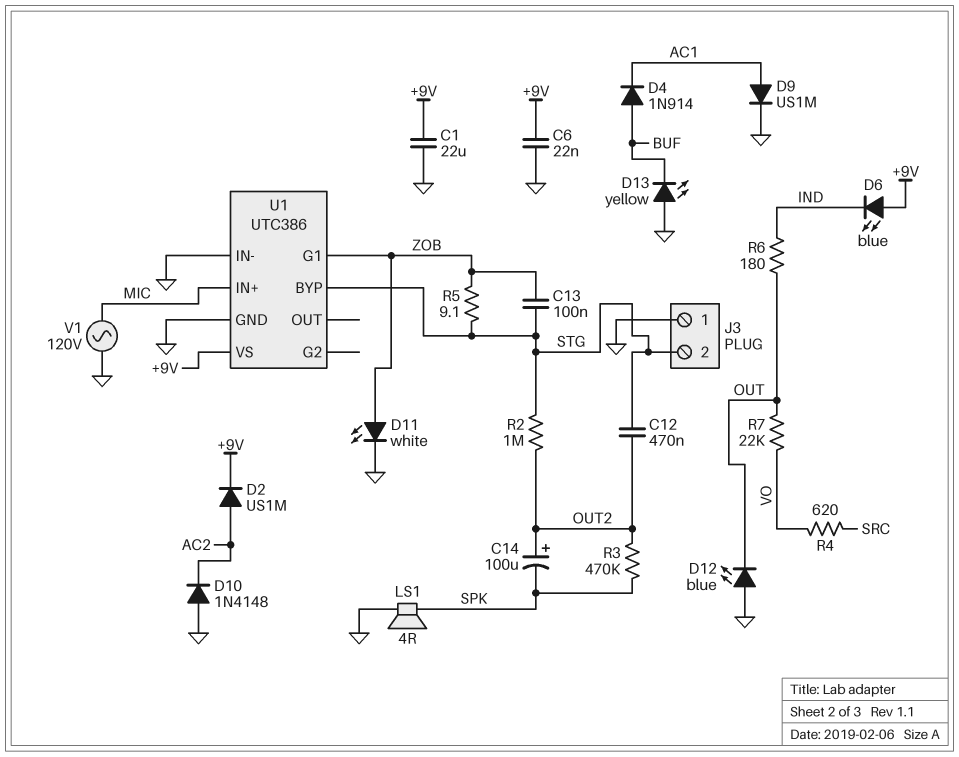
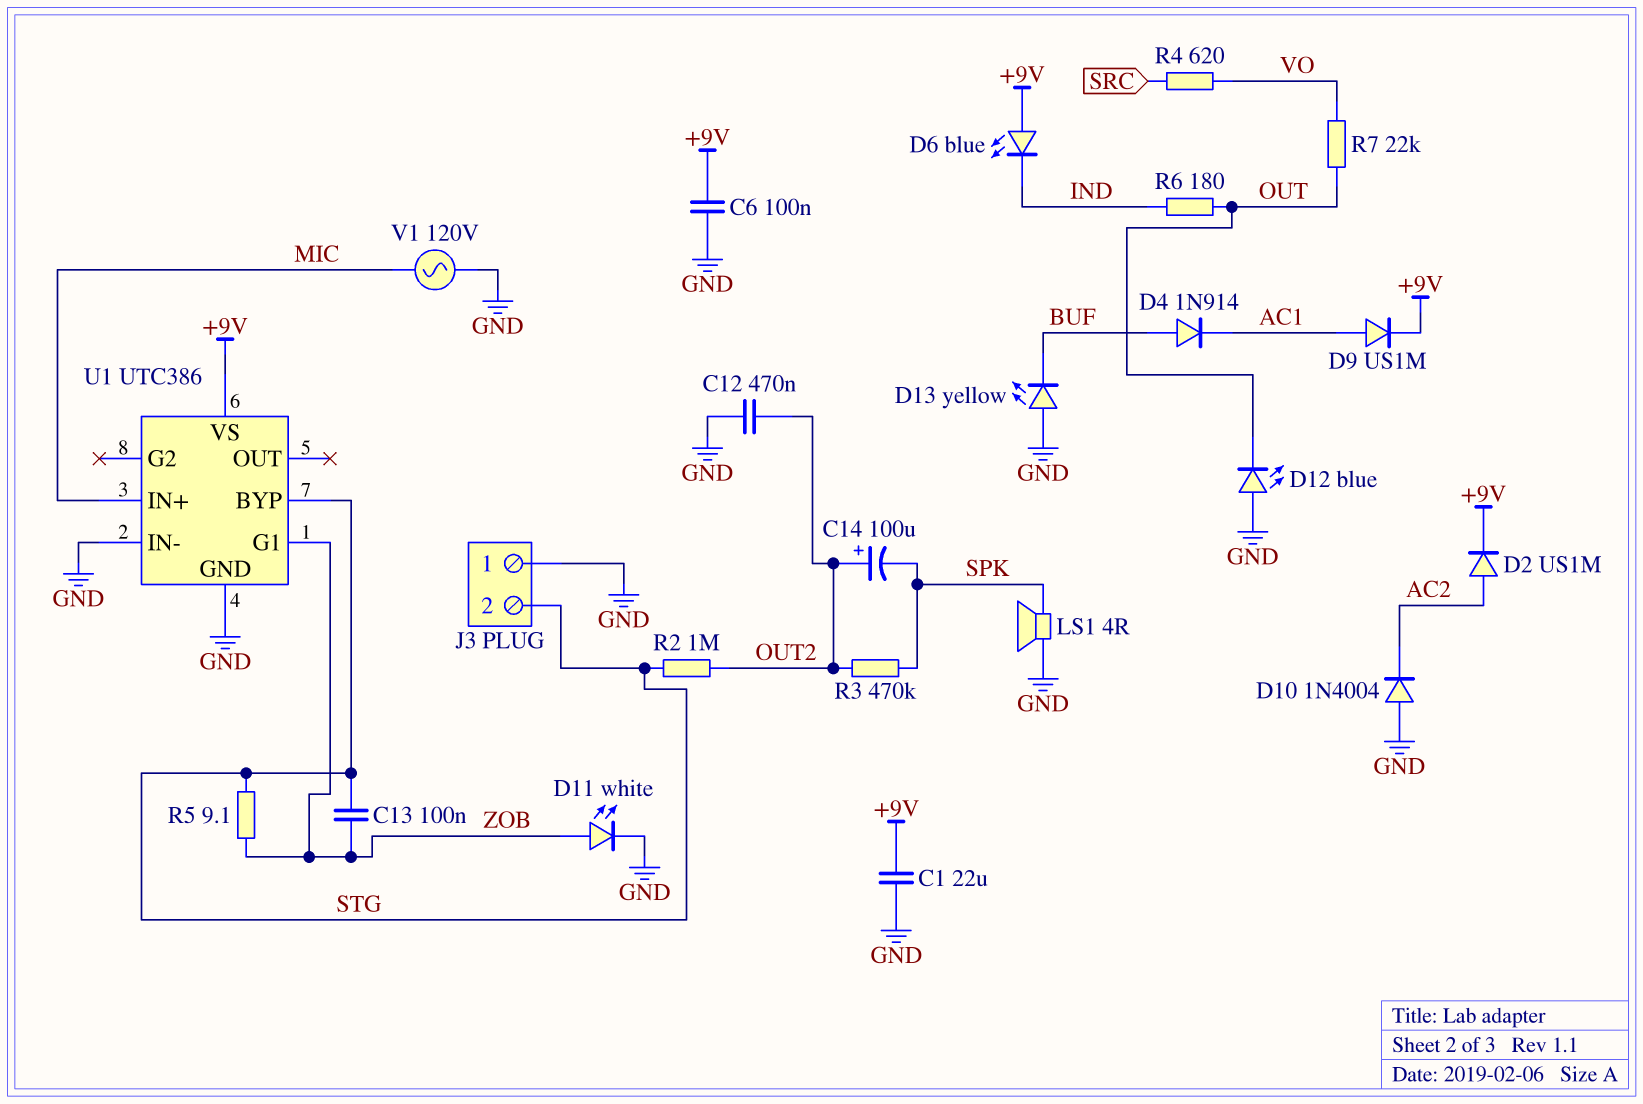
C6: 22nF (+9V, GND) -> 100nF (+9V, GND)
C12: 470nF (OUT2, STG) -> 470nF (GND, OUT2)
D9: diode US1M (A AC1, K GND) -> diode US1M (A AC1, K +9V)
D10: diode 1N4148 (A GND, K AC2) -> diode 1N4004 (A GND, K AC2)

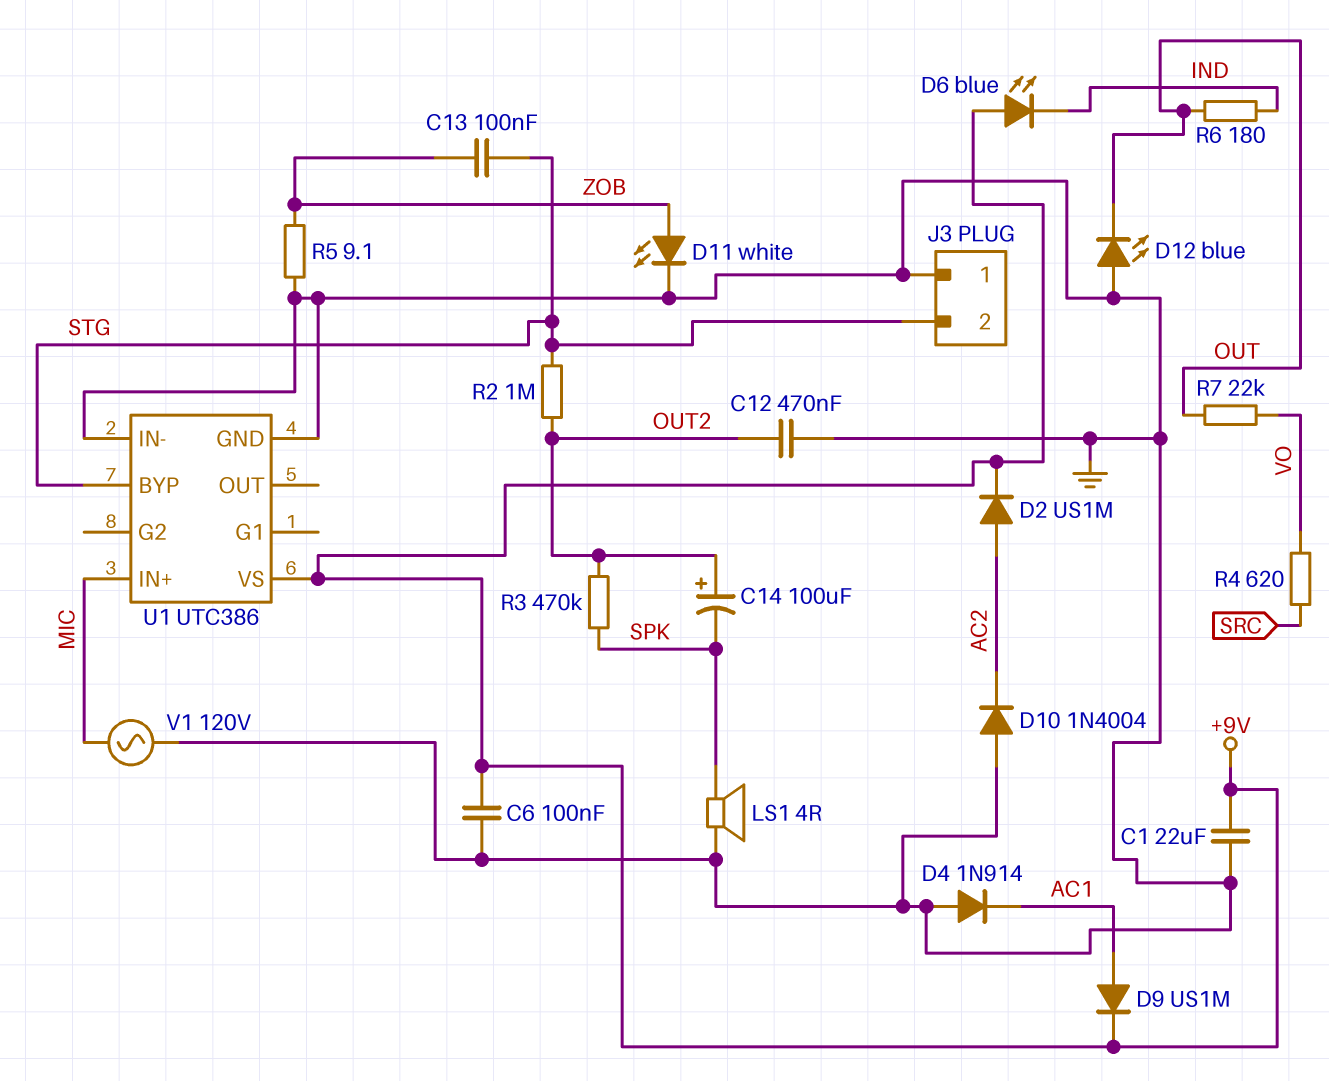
D4: diode 1N914 (A BUF, K AC1) -> diode 1N914 (A GND, K AC1)
D13: LED yellow (A GND, K BUF) -> none
R5: 9.1 (STG, ZOB) -> 9.1 (GND, ZOB)
U1 pin G1: ZOB -> none

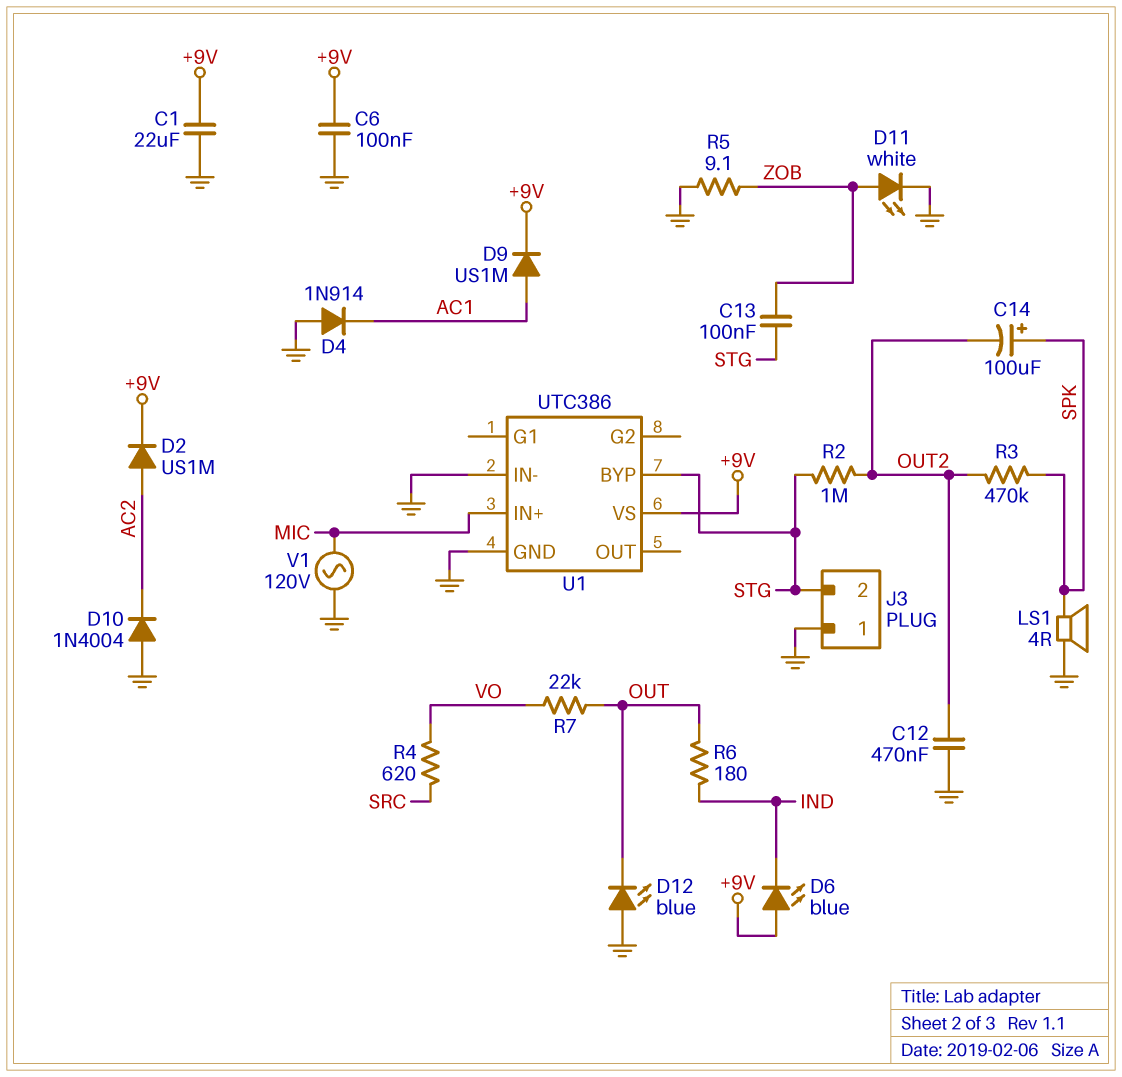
C14: 100uF (plus OUT2, minus SPK) -> 100uF (plus SPK, minus OUT2)

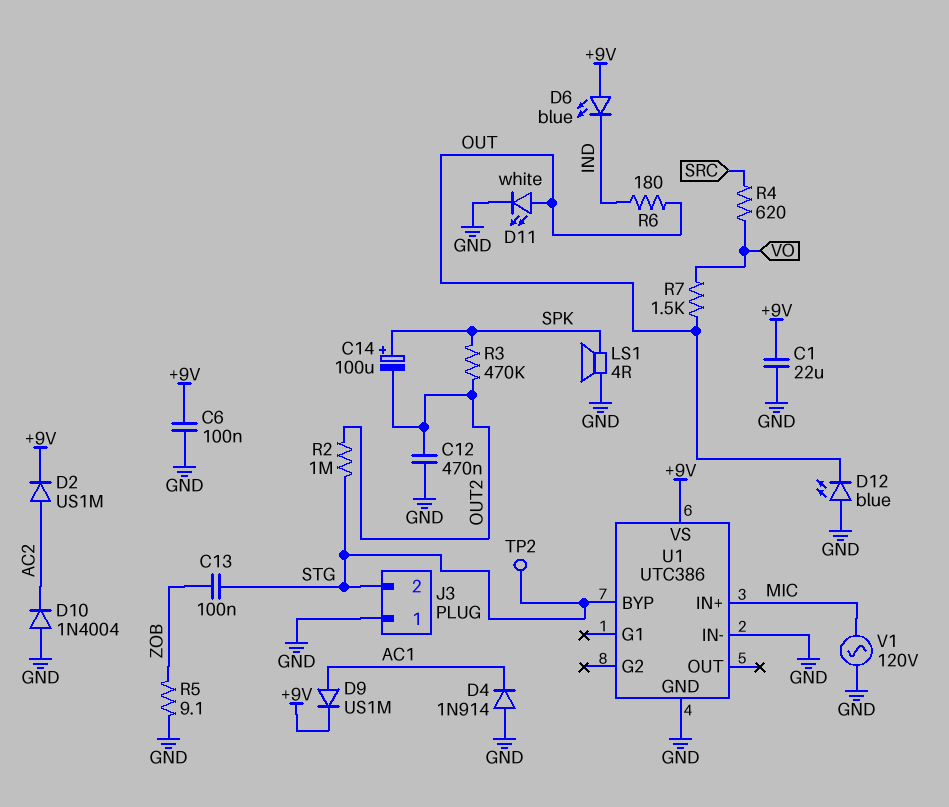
D11: LED white (A ZOB, K GND) -> LED white (A OUT, K GND)
R7: 22k (OUT, VO) -> 1.5k (OUT, VO)
TP2: none -> test point (STG)

